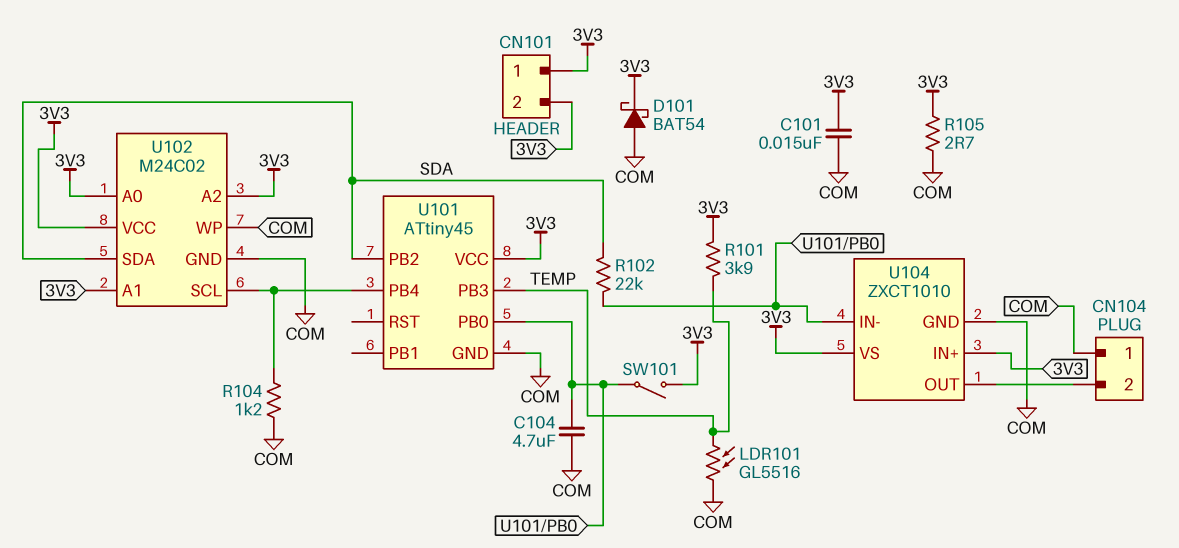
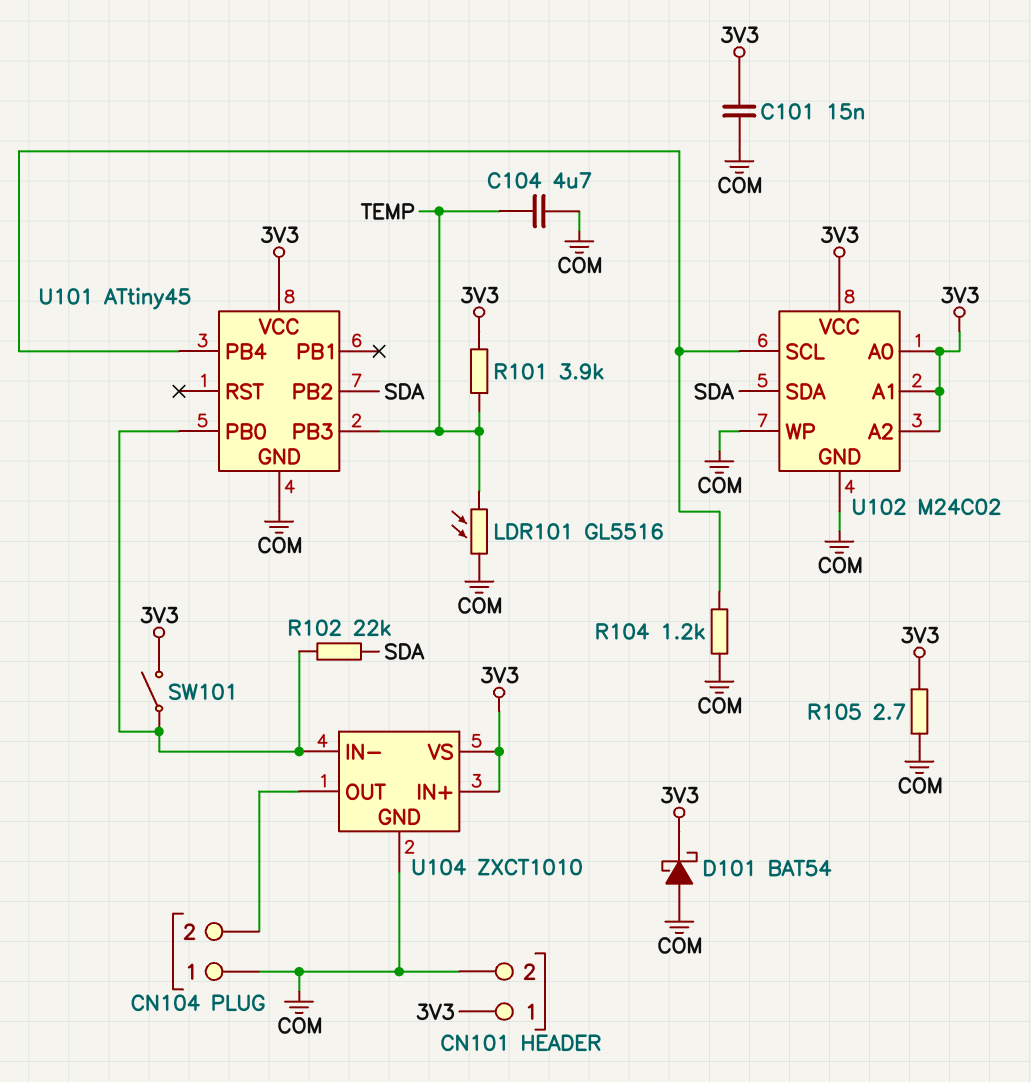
C104: 4.7uF (COM, U101/PB0) -> 4.7uF (COM, TEMP)
CN101 pin 2: 3V3 -> COM

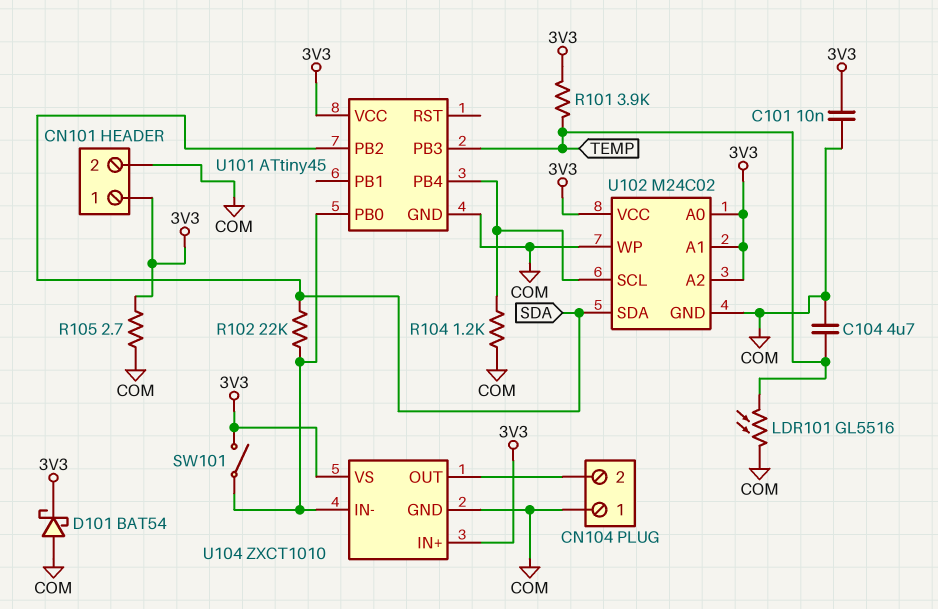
C101: 15nF (3V3, COM) -> 10nF (3V3, COM)

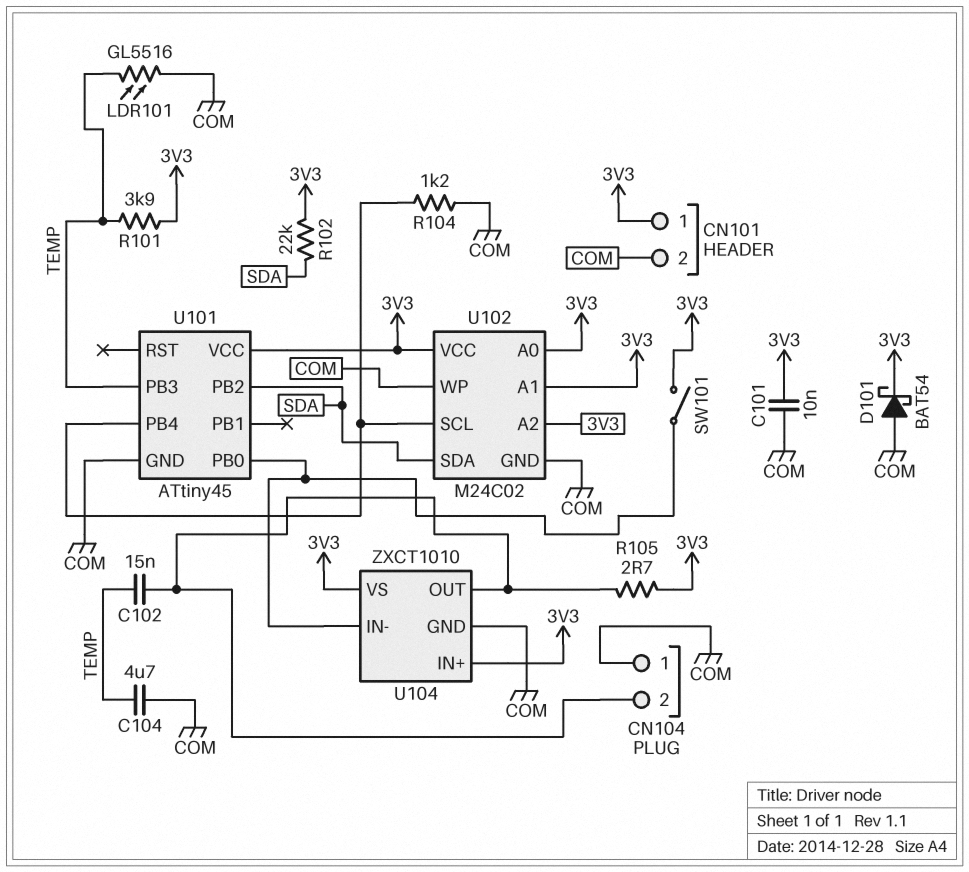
C102: none -> 15nF (CN104/2, TEMP)
R102: 22k (SDA, U101/PB0) -> 22k (3V3, SDA)
R105: 2.7 (3V3, COM) -> 2.7 (3V3, CN104/2)

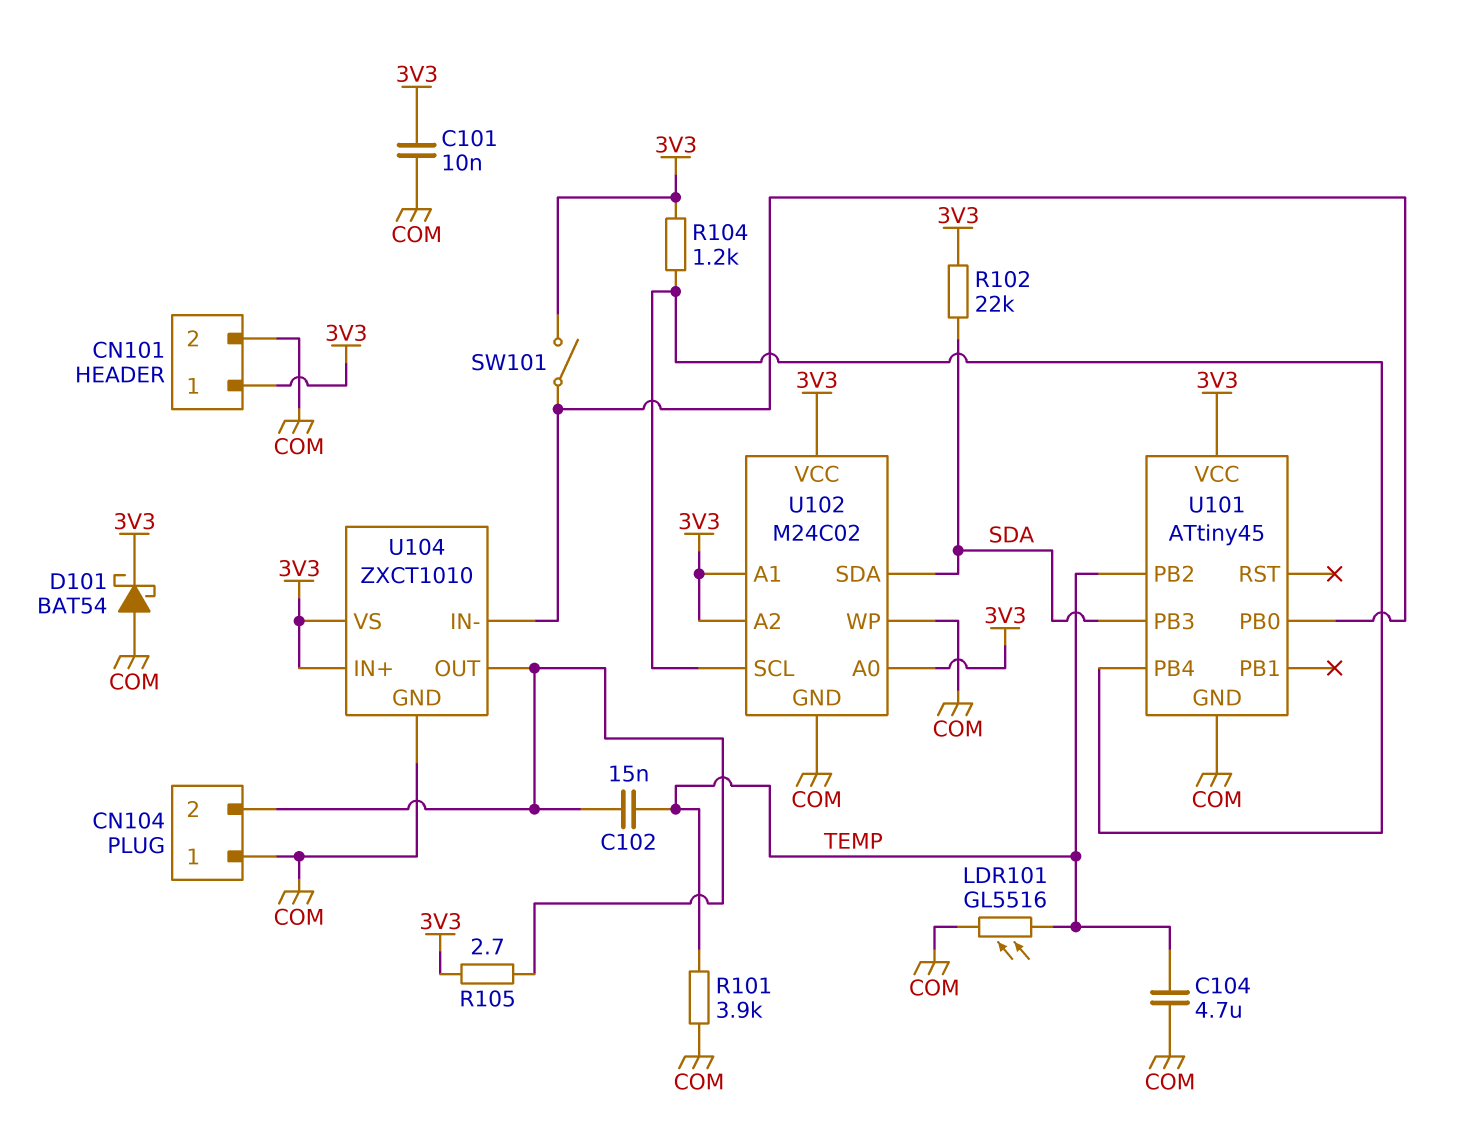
R101: 3.9k (3V3, TEMP) -> 3.9k (COM, TEMP)
R104: 1.2k (COM, U101/PB4) -> 1.2k (3V3, U101/PB4)
U101 pin PB2: SDA -> TEMP
U101 pin PB3: TEMP -> SDA

